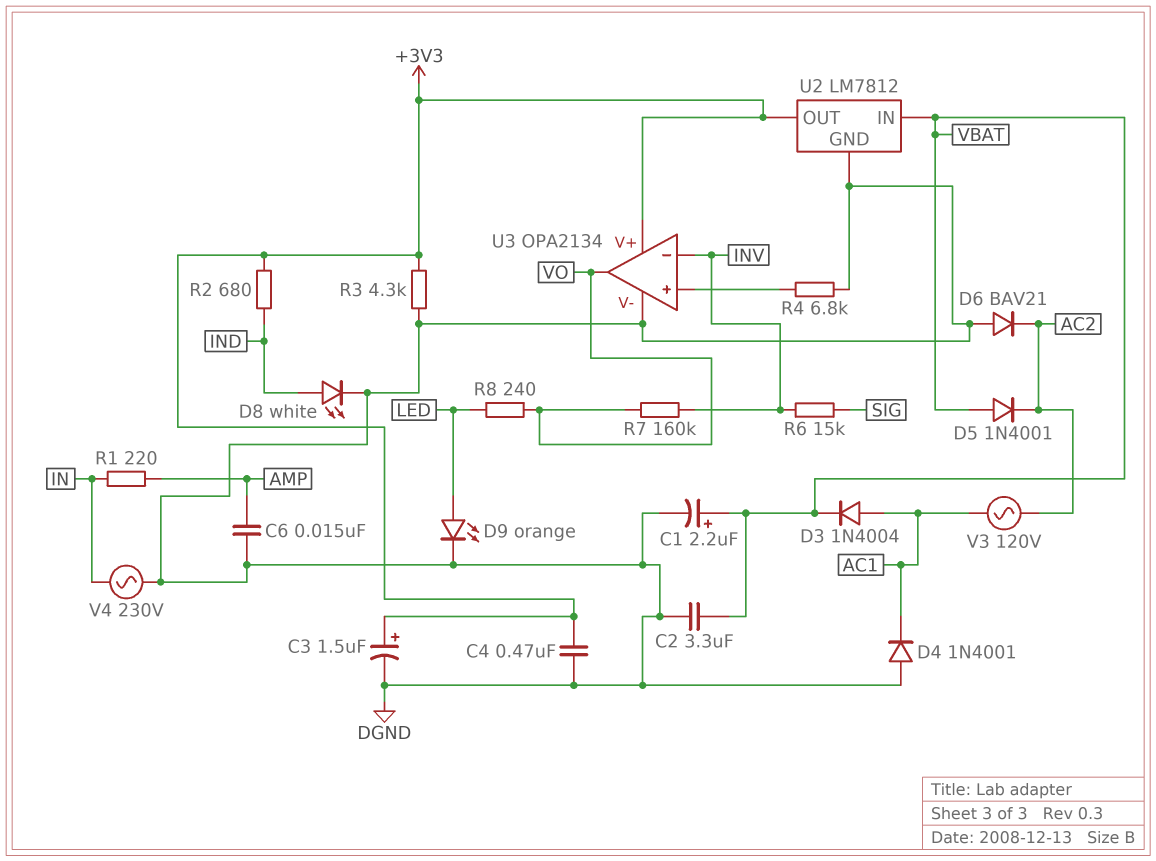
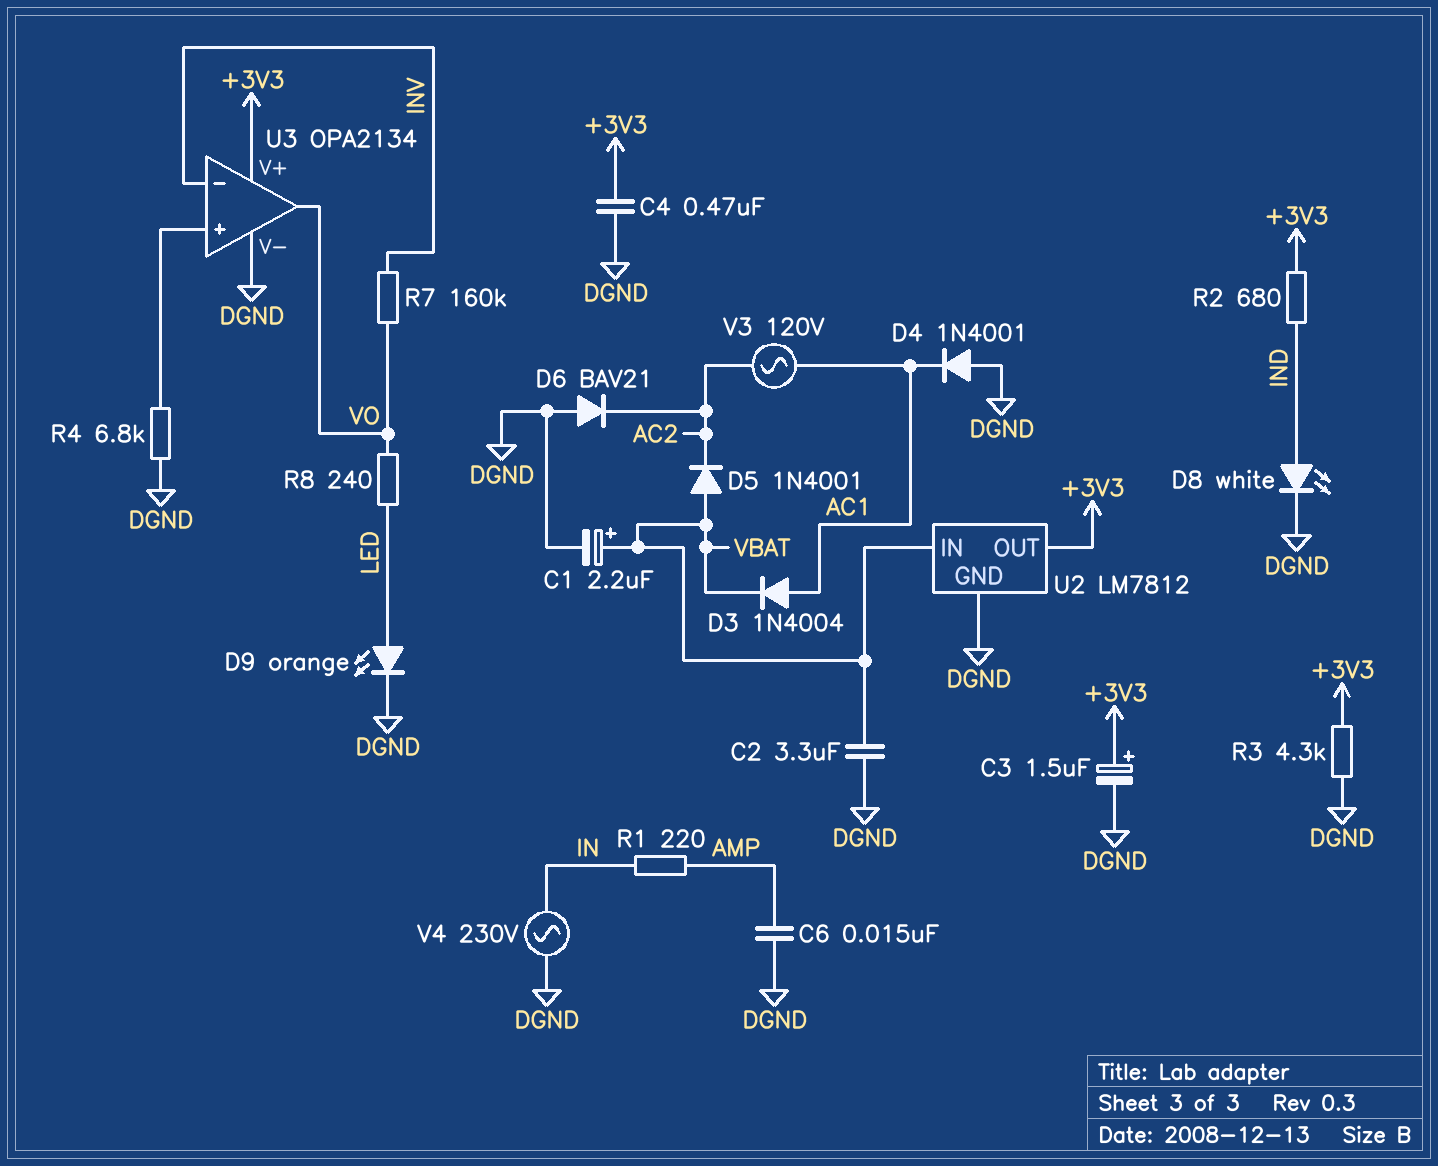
R6: 15k (INV, SIG) -> none

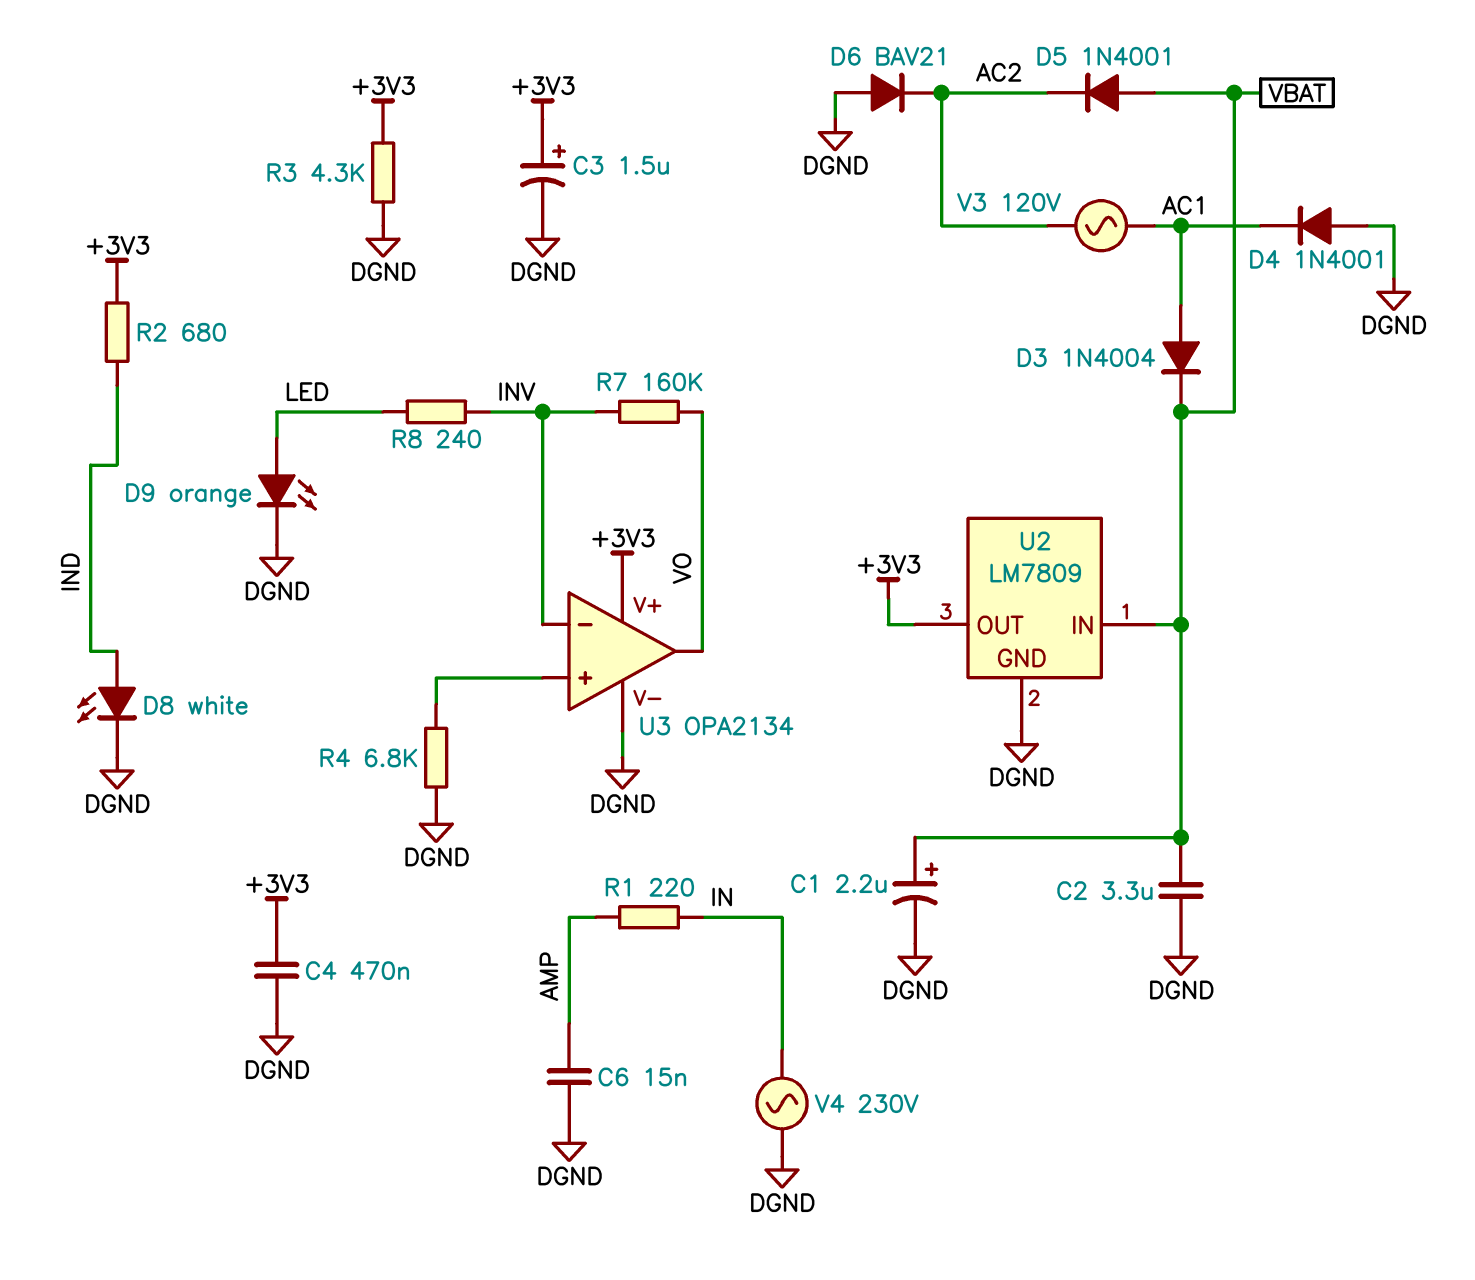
R8: 240 (LED, VO) -> 240 (INV, LED)
U2: LM7812 -> LM7809

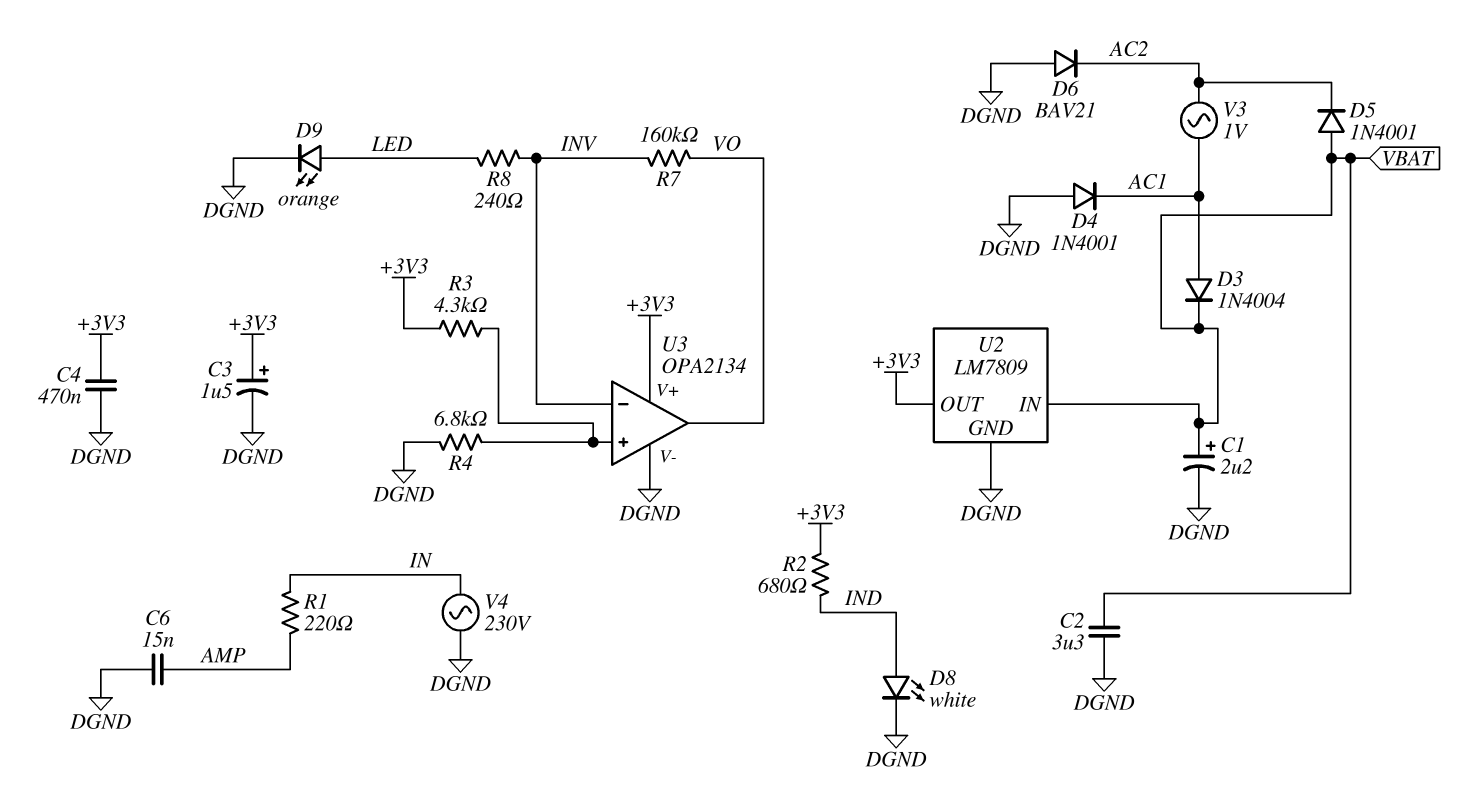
R3: 4.3k (+3V3, DGND) -> 4.3k (+3V3, U3/in+)
V3: AC 120V (AC1, AC2) -> AC 1V (AC1, AC2)

